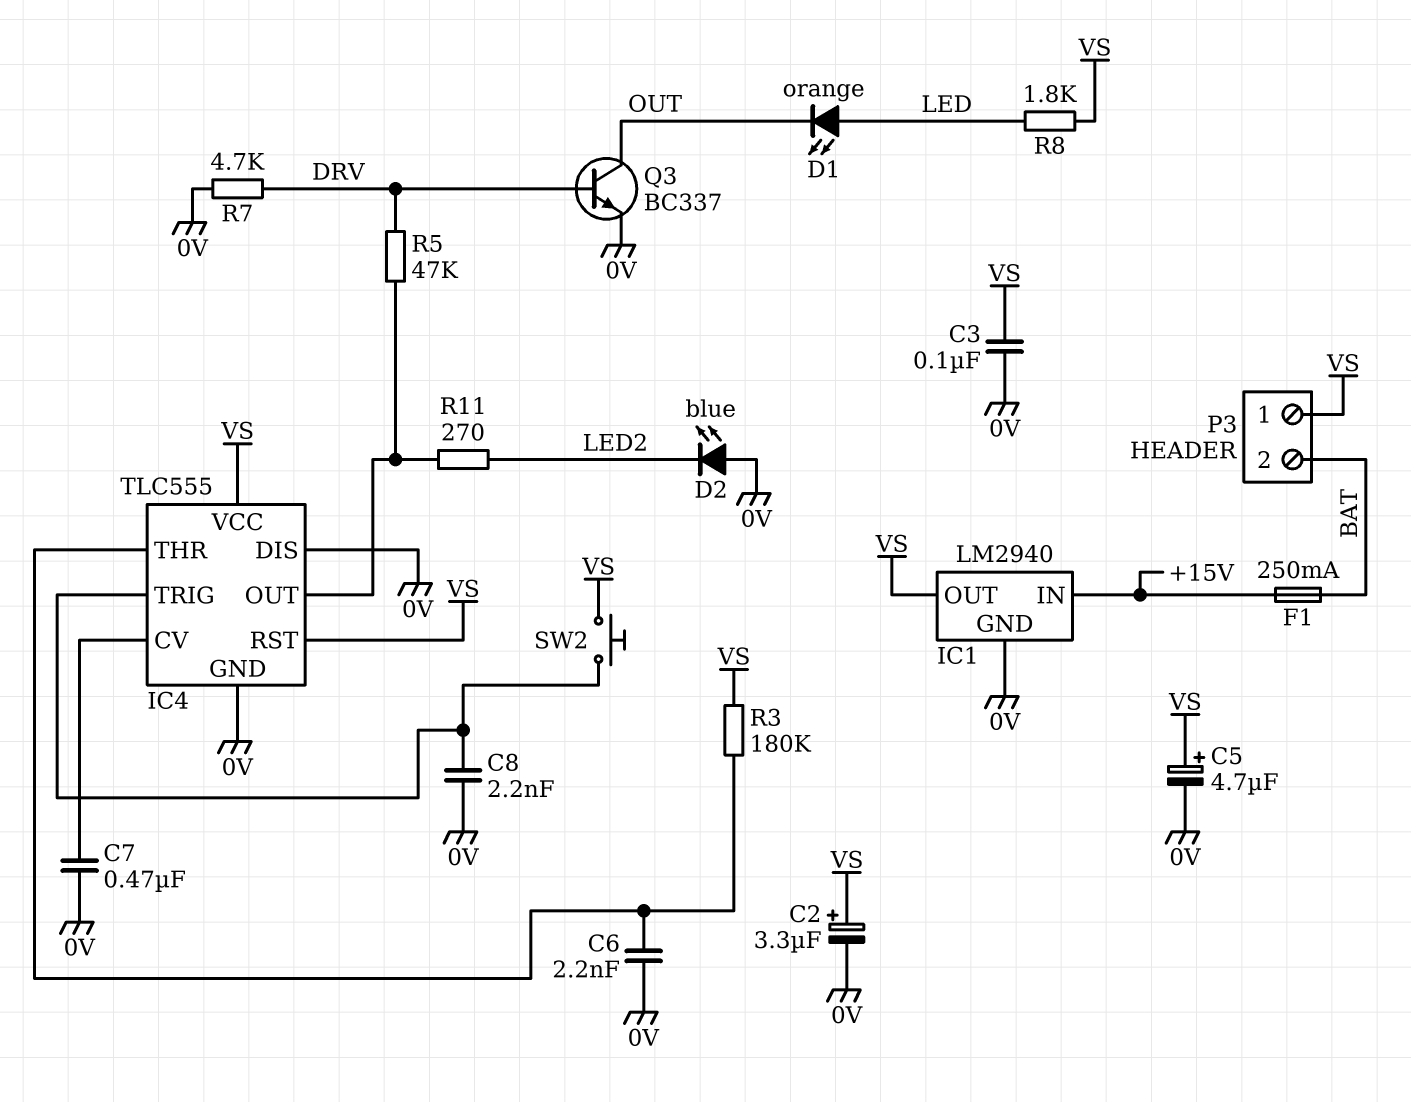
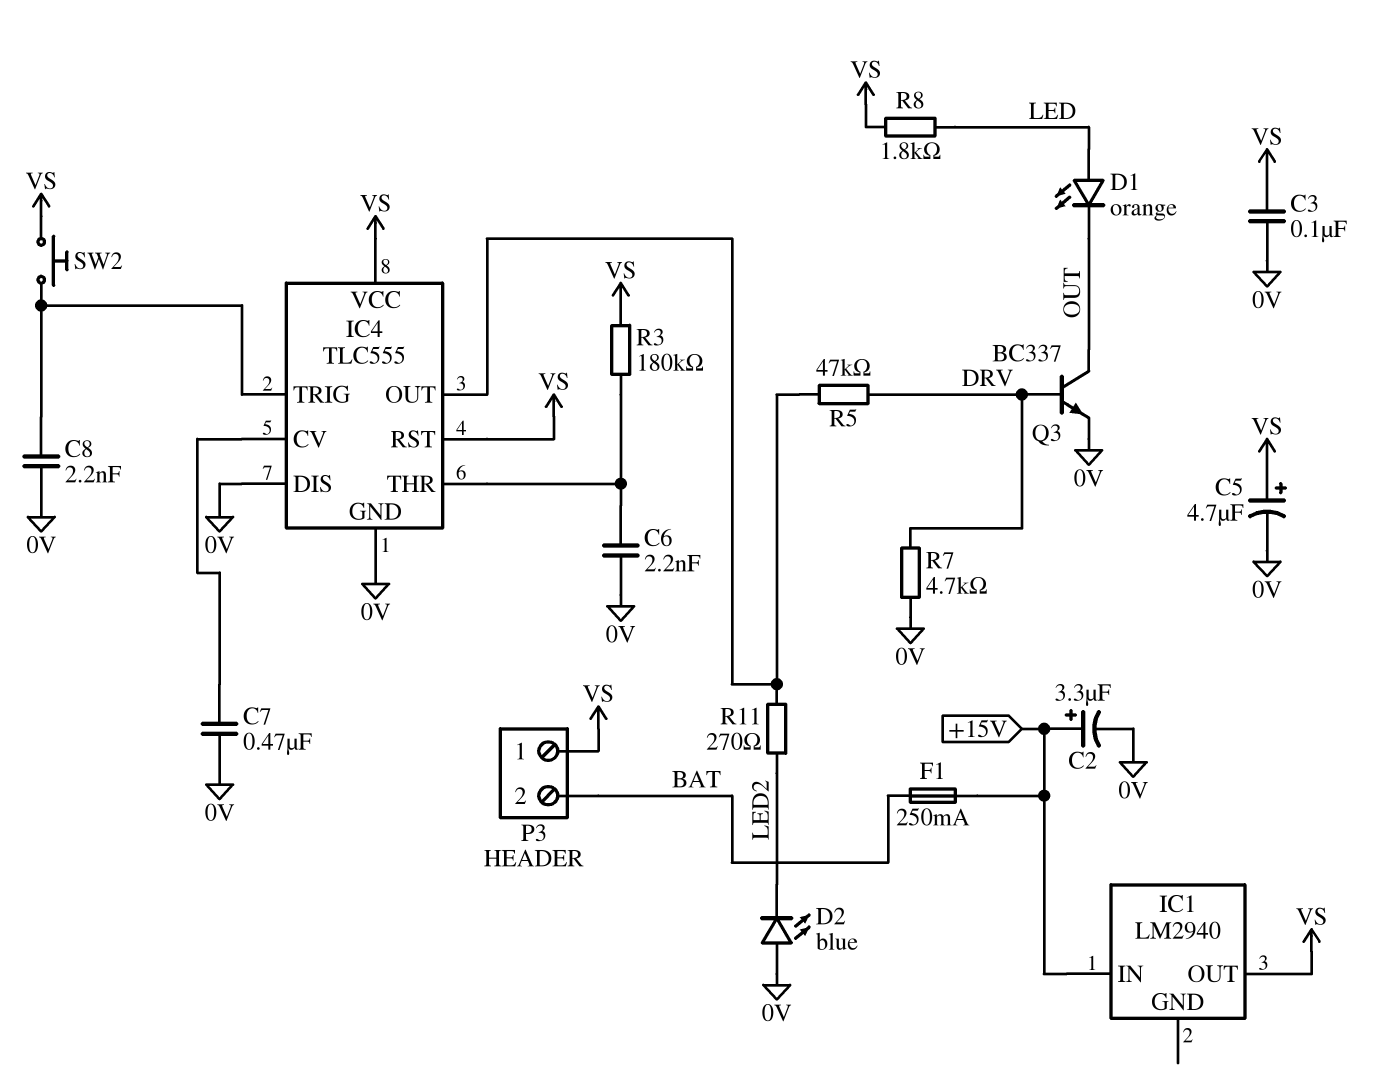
C2: 3.3uF (plus VS, minus 0V) -> 3.3uF (plus +15V, minus 0V)
IC1 pin GND: 0V -> none

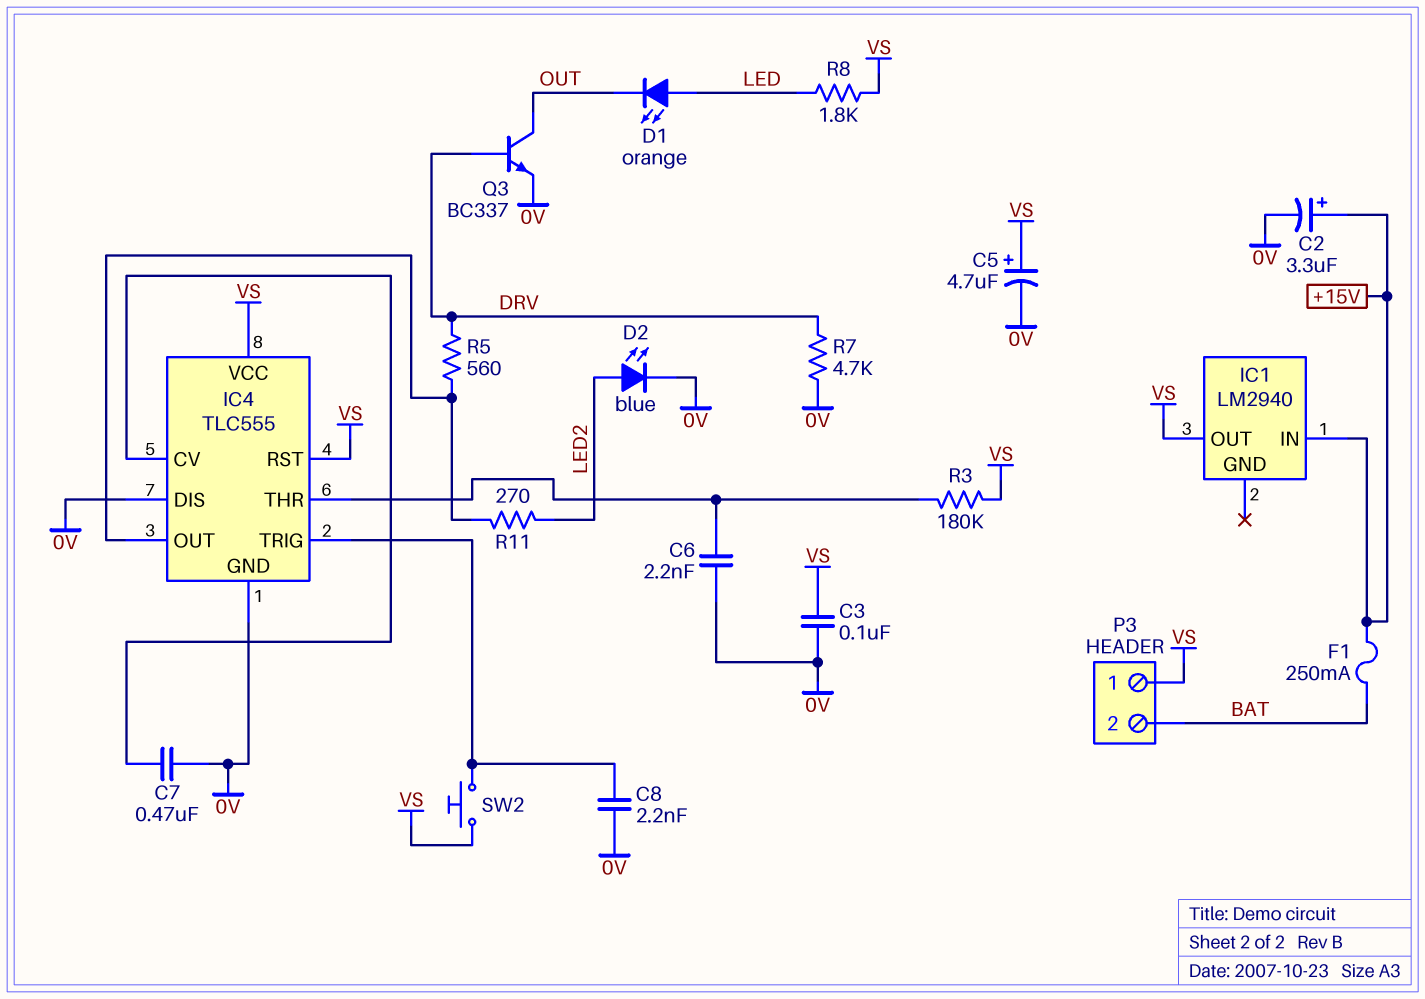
D2: LED blue (A 0V, K LED2) -> LED blue (A LED2, K 0V)
R5: 47k (DRV, IC4/OUT) -> 560 (DRV, IC4/OUT)

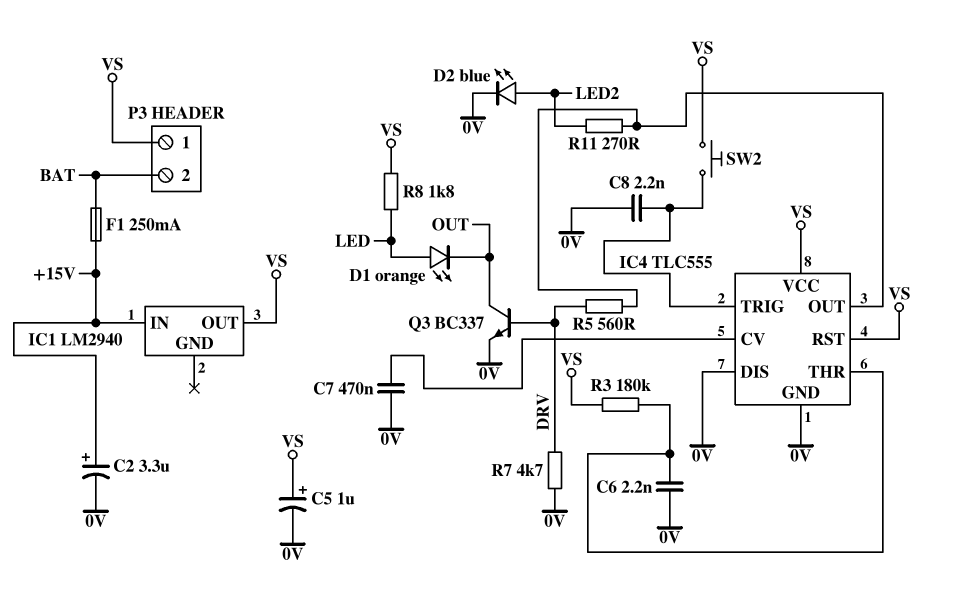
C3: 100nF (0V, VS) -> none
C5: 4.7uF (plus VS, minus 0V) -> 1uF (plus VS, minus 0V)

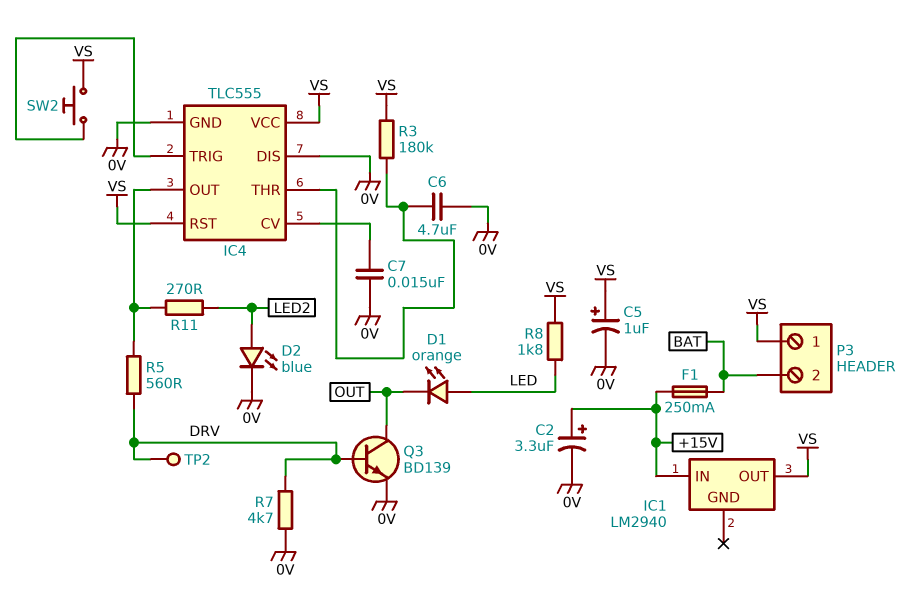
C6: 2.2nF (0V, IC4/THR) -> 4.7uF (0V, IC4/THR)
C7: 470nF (0V, IC4/CV) -> 15nF (0V, IC4/CV)
C8: 2.2nF (0V, IC4/TRIG) -> none
Q3: NPN BC337 (B DRV, C OUT, E 0V) -> NPN BD139 (B DRV, C OUT, E 0V)
TP2: none -> test point (DRV)

